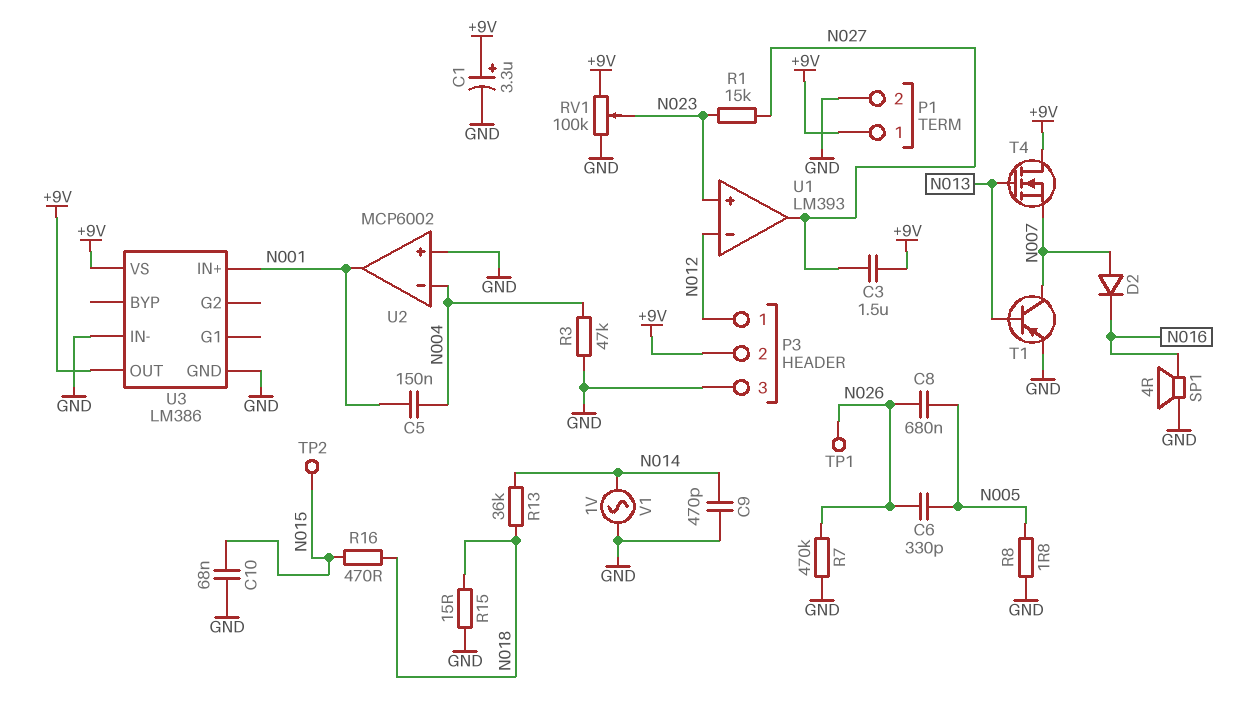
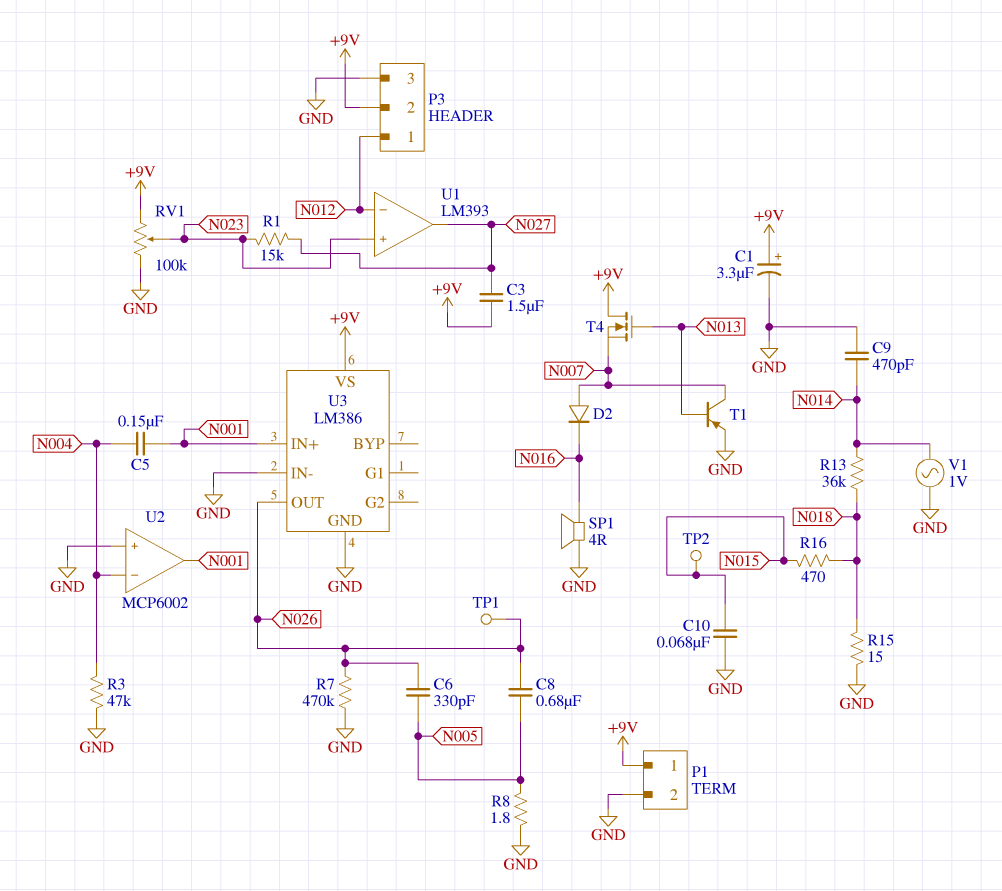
U3 pin OUT: +9V -> N026

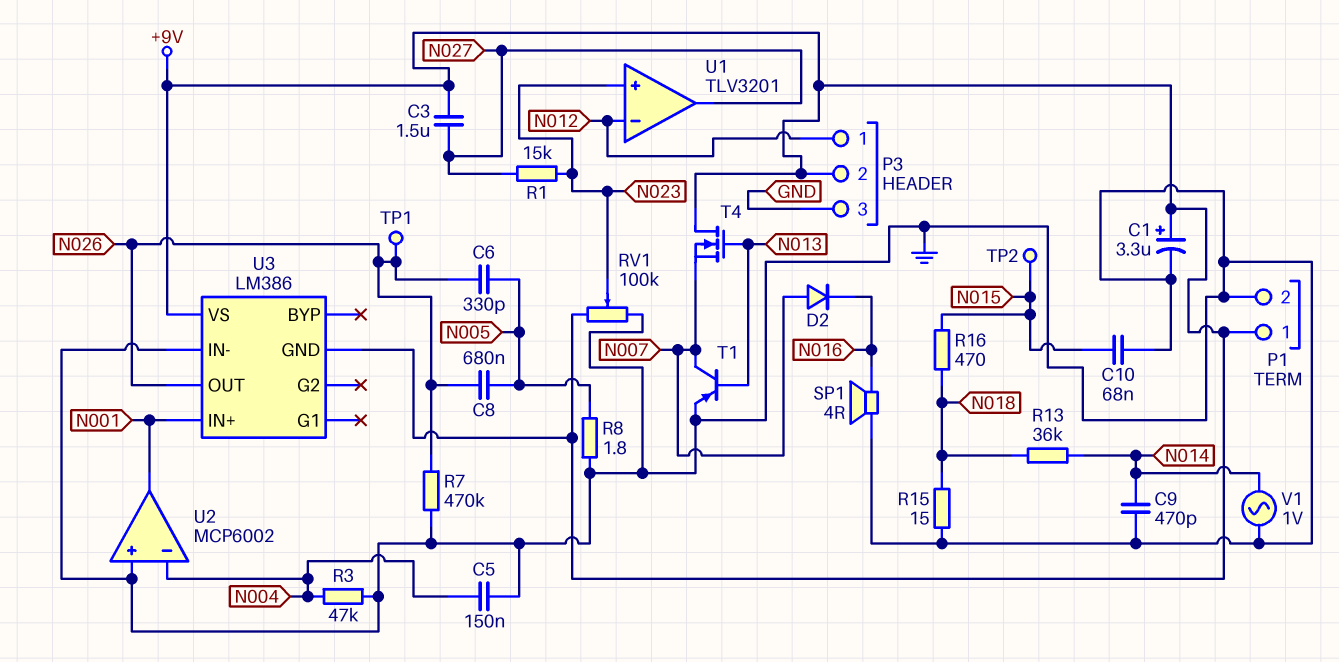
C5: 150nF (N001, N004) -> 150nF (GND, N004)
U1: LM393 -> TLV3201
U3 pin GND: GND -> +9V

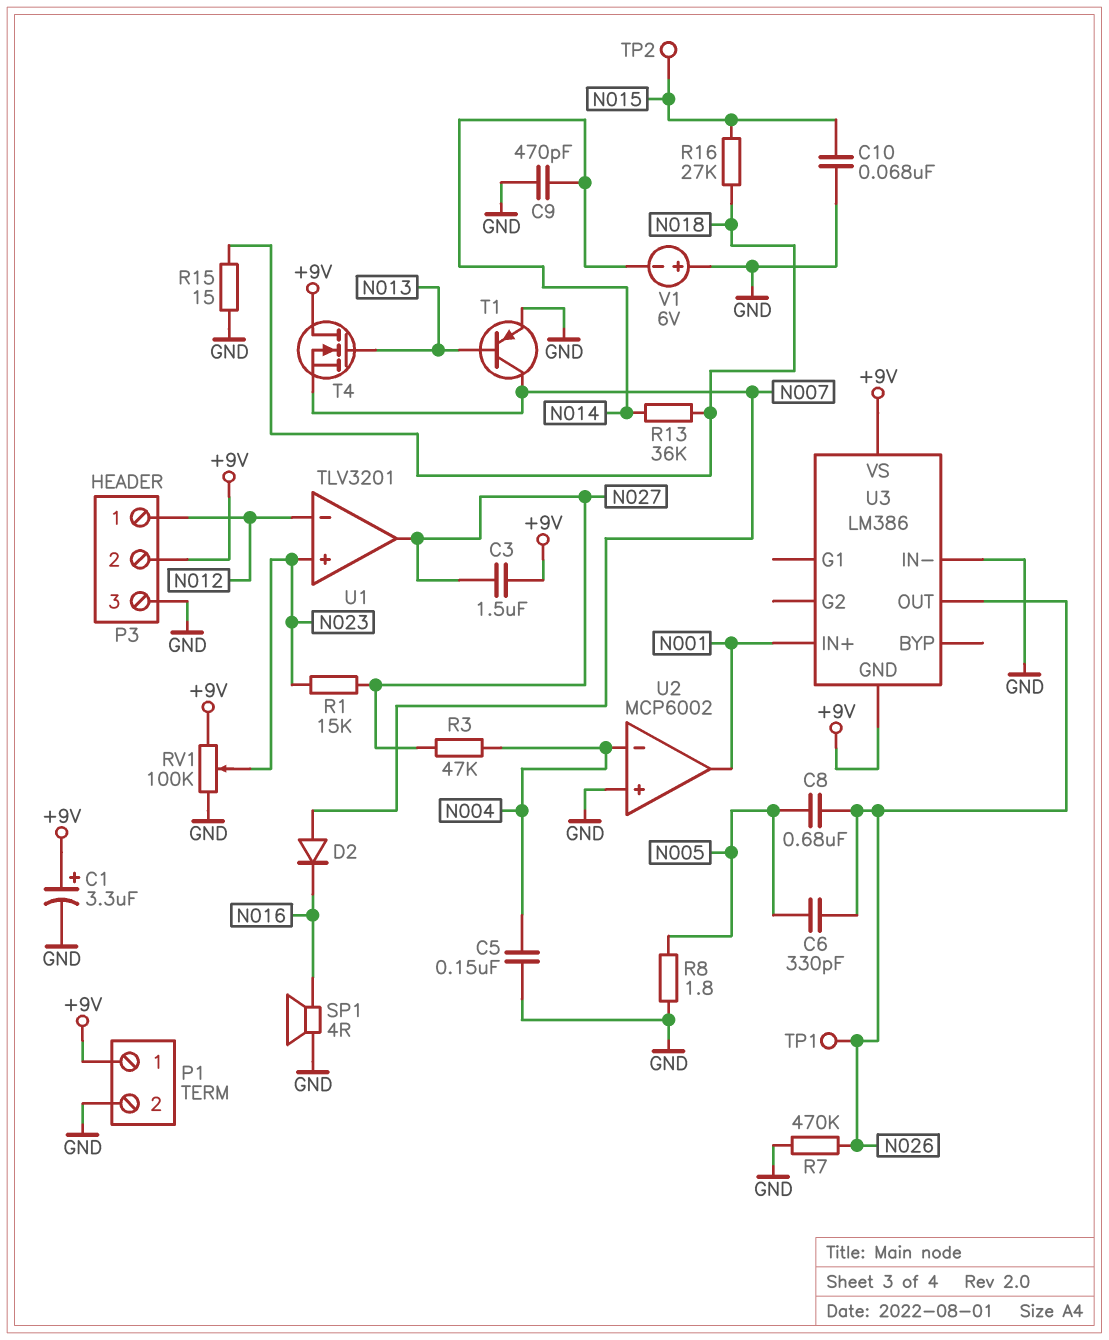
R3: 47k (GND, N004) -> 47k (N004, N027)
R16: 470 (N015, N018) -> 27k (N015, N018)
V1: AC 1V (GND, N014) -> 6V (plus GND, minus N014)

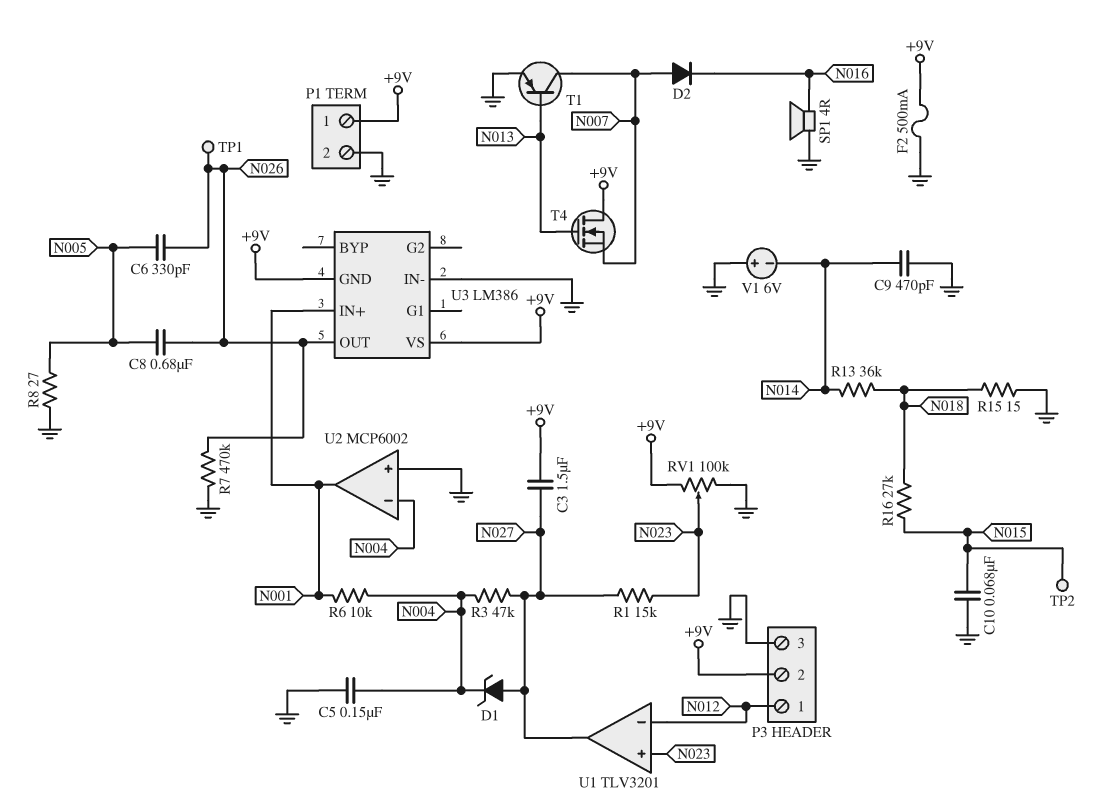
C1: 3.3uF (plus +9V, minus GND) -> none
D1: none -> zener (A N027, K N004)
F2: none -> 500mA (+9V, GND)
R6: none -> 10k (N001, N004)
R8: 1.8 (GND, N005) -> 27 (GND, N005)

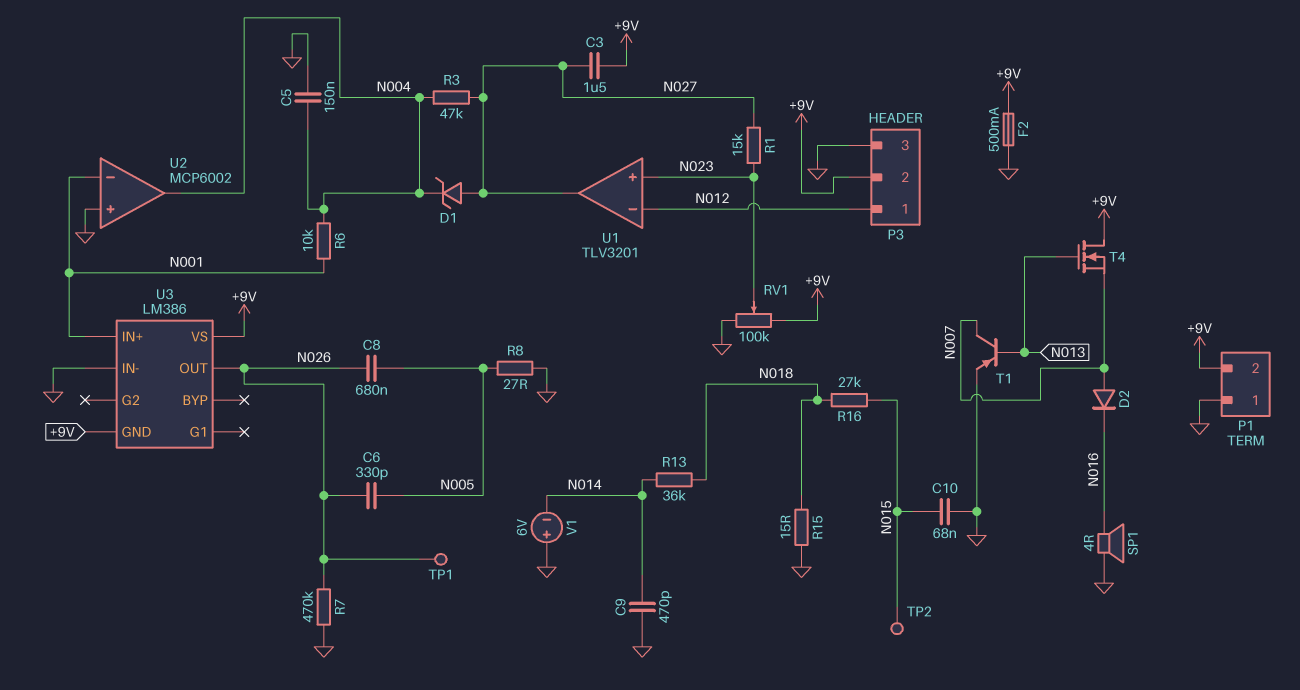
P1 pin 1: +9V -> GND
P1 pin 2: GND -> +9V
U2 pin in-: N004 -> N001
U2 pin out: N001 -> N004

